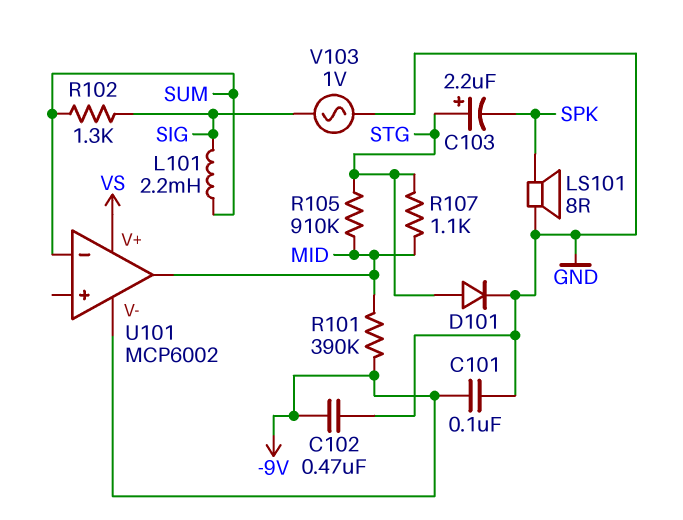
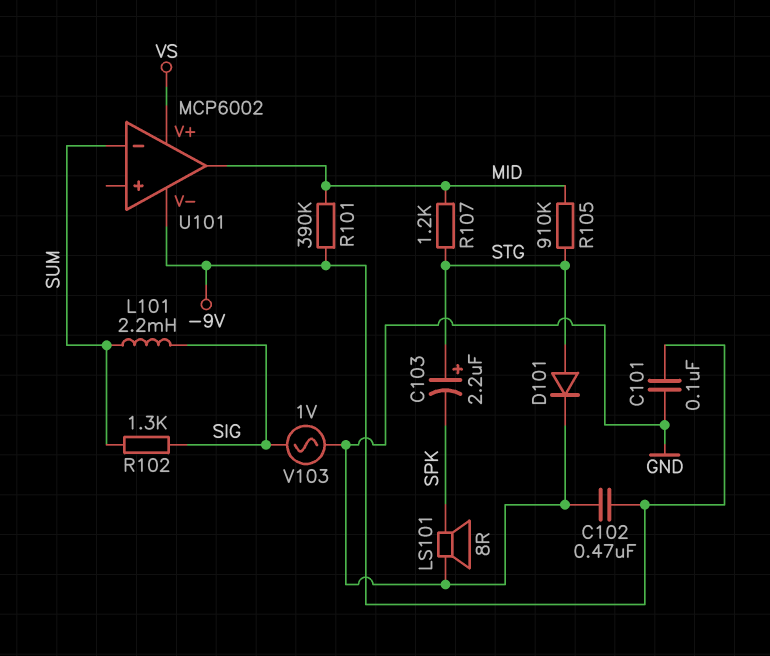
R107: 1.1k (MID, STG) -> 1.2k (MID, STG)

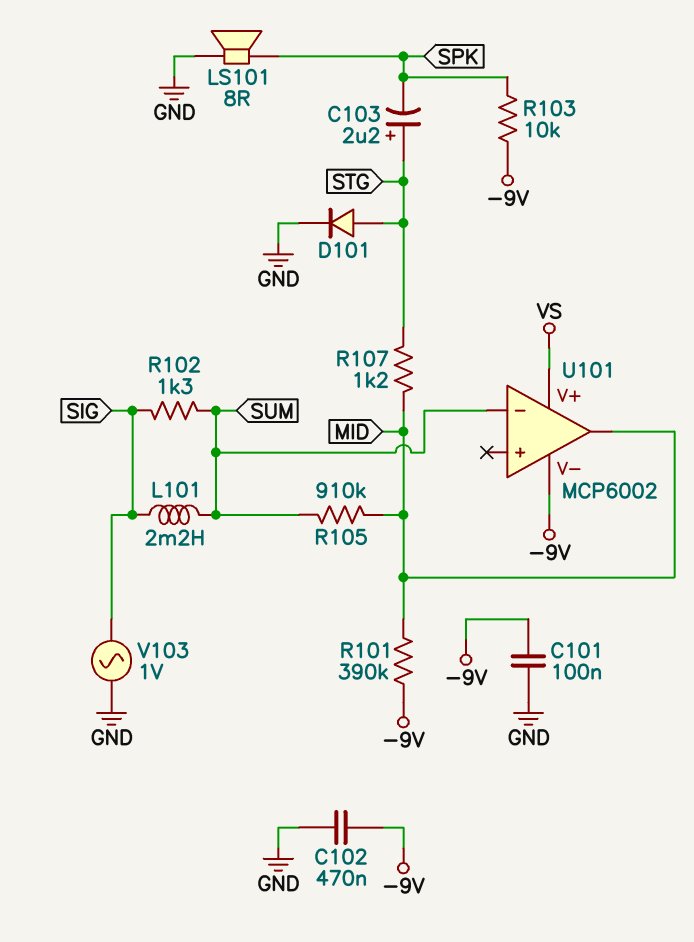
R103: none -> 10k (-9V, SPK)
R105: 910k (MID, STG) -> 910k (MID, SUM)

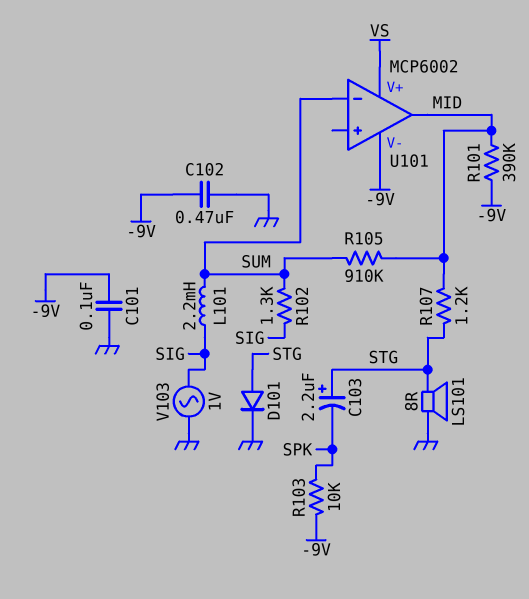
LS101: speaker 8R (GND, SPK) -> speaker 8R (GND, STG)

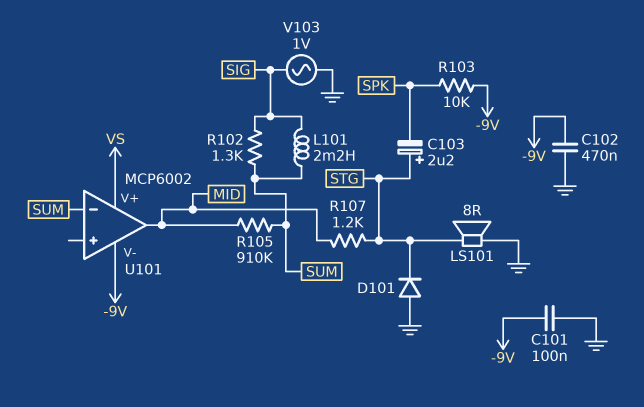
D101: diode (A STG, K GND) -> diode (A GND, K STG)
R101: 390k (-9V, MID) -> none

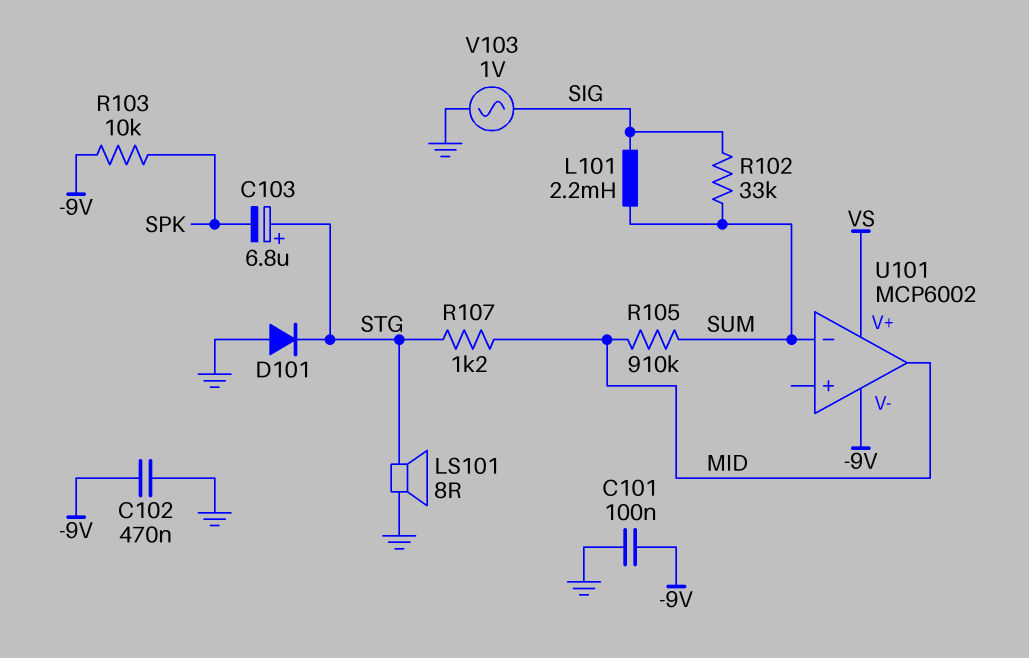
C103: 2.2uF (plus STG, minus SPK) -> 6.8uF (plus STG, minus SPK)
R102: 1.3k (SIG, SUM) -> 33k (SIG, SUM)

